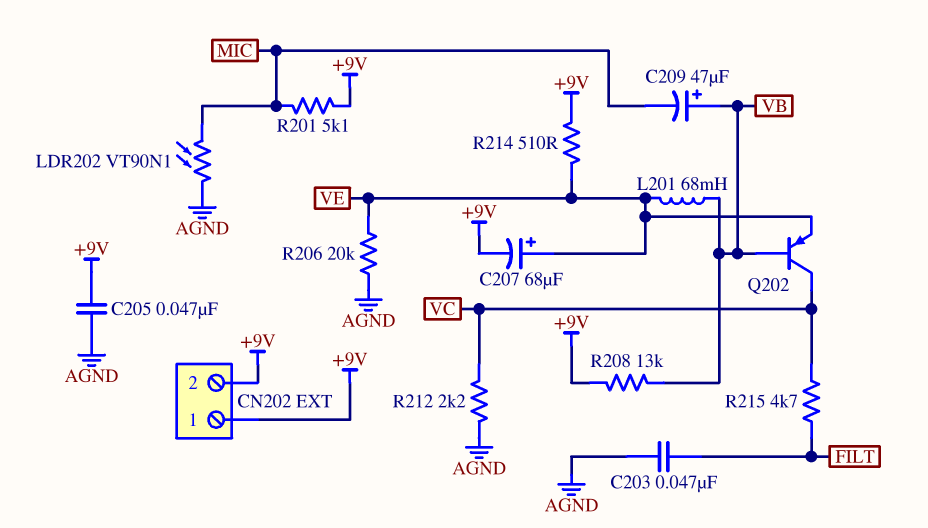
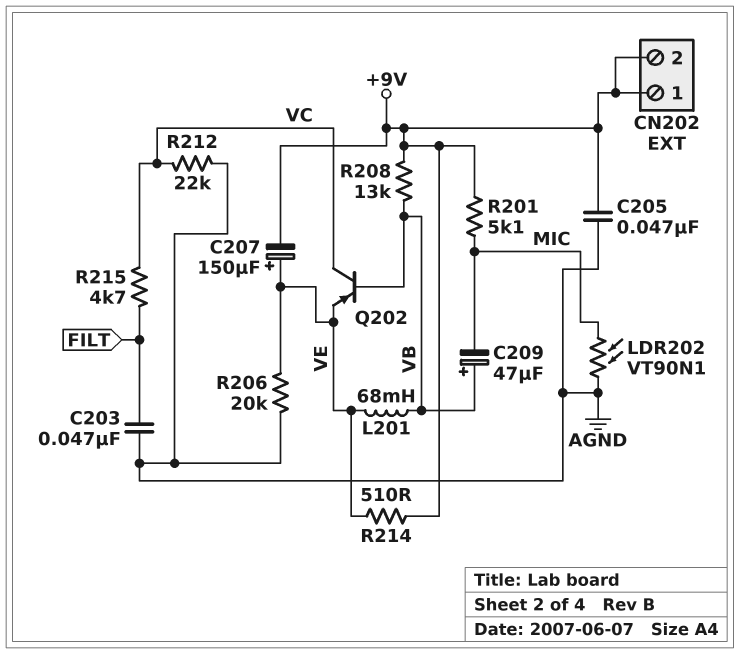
C207: 68uF (plus VE, minus +9V) -> 150uF (plus VE, minus +9V)
R212: 2.2k (AGND, VC) -> 22k (AGND, VC)

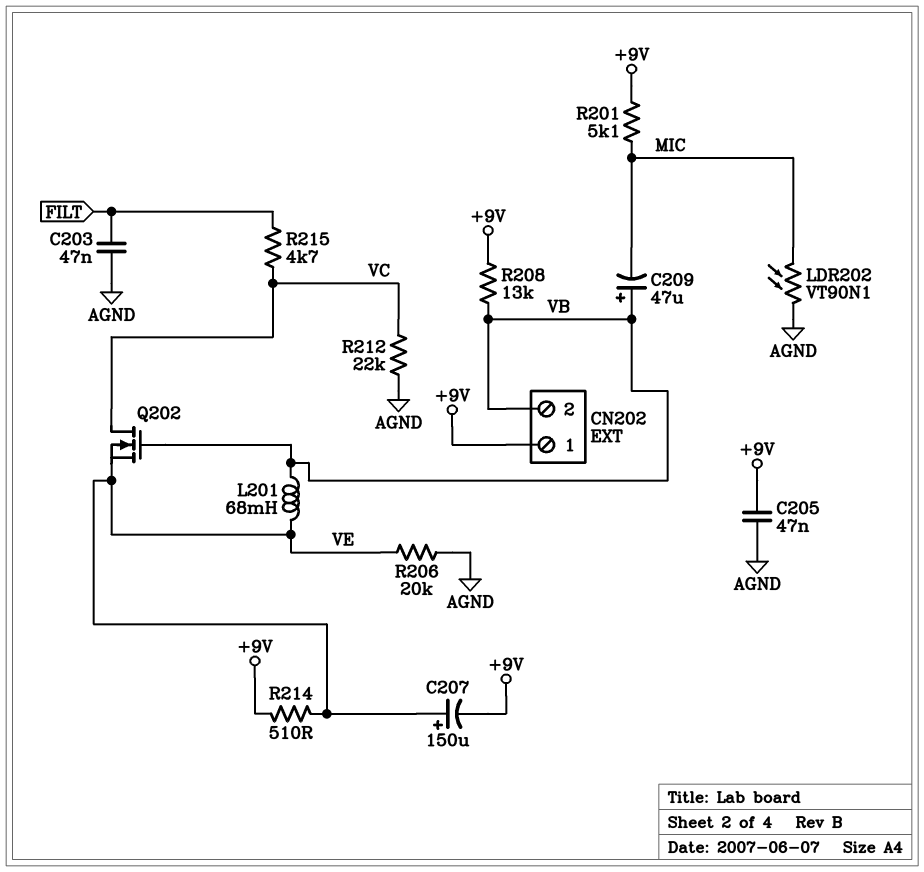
CN202 pin 2: +9V -> VB
Q202: PNP (B VB, C VC, E VE) -> NMOS (G VB, D VC, S VE)

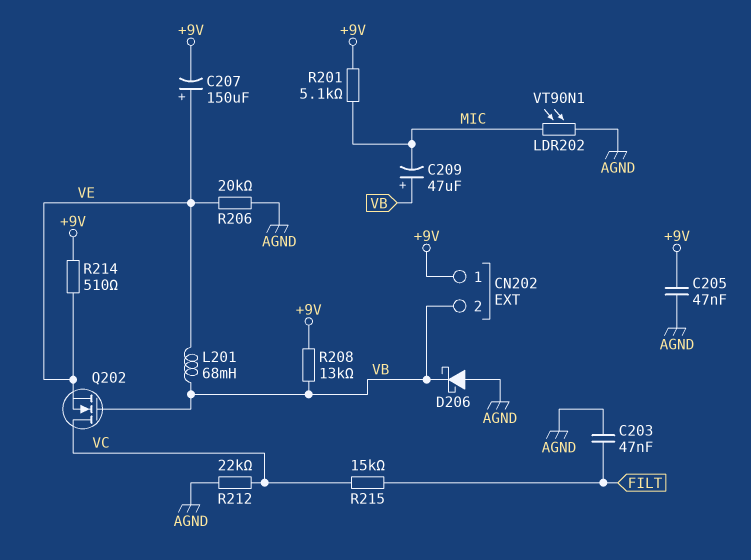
D206: none -> schottky (A AGND, K VB)
R215: 4.7k (FILT, VC) -> 15k (FILT, VC)

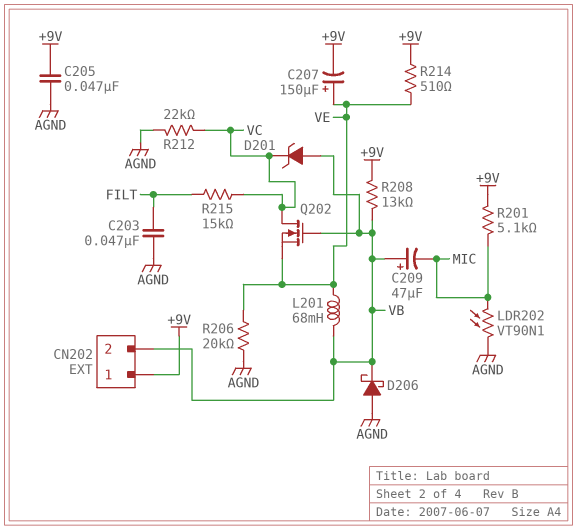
D201: none -> zener (A VB, K VC)

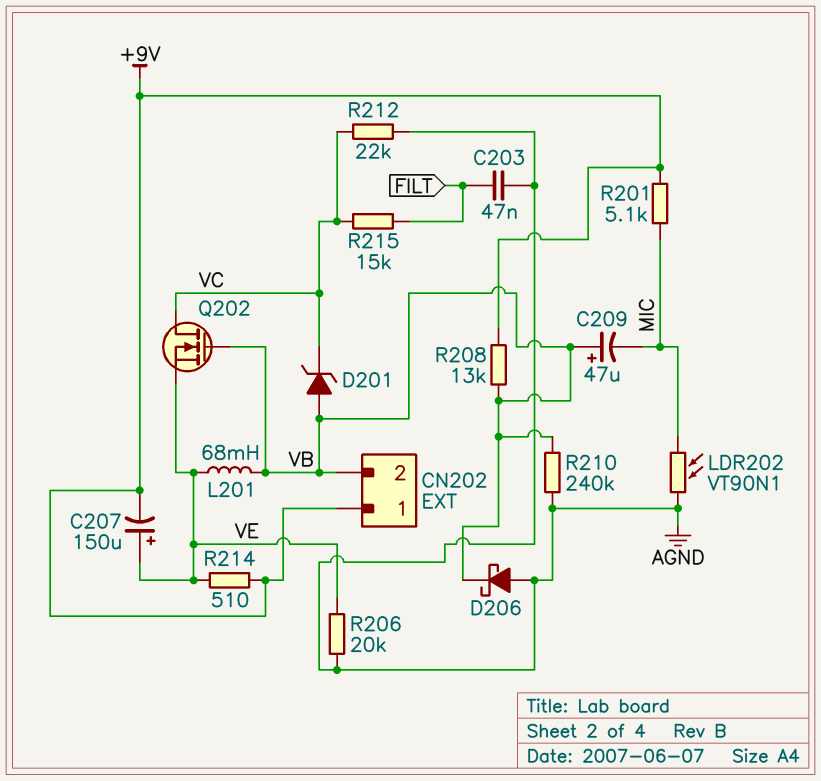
C205: 47nF (+9V, AGND) -> none
R210: none -> 240k (AGND, VB)

